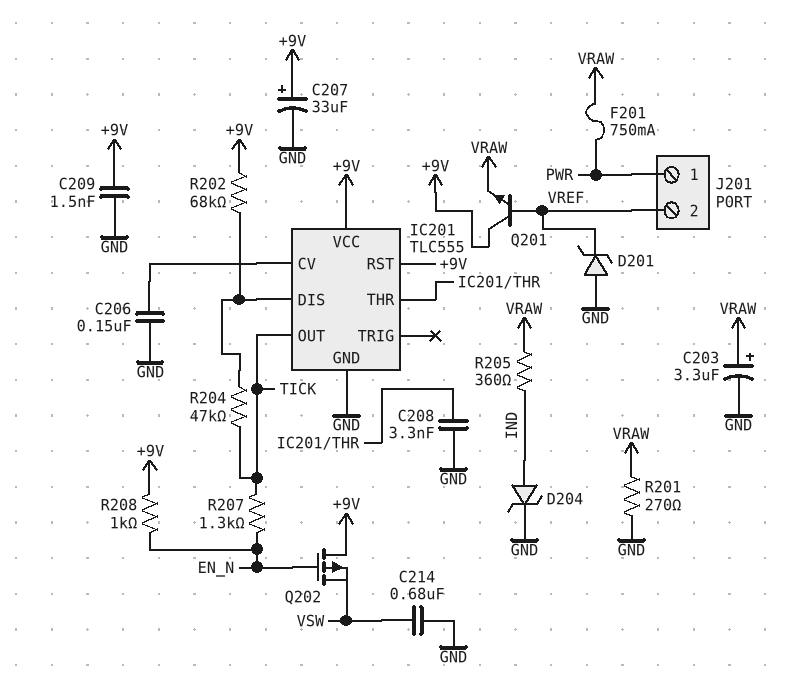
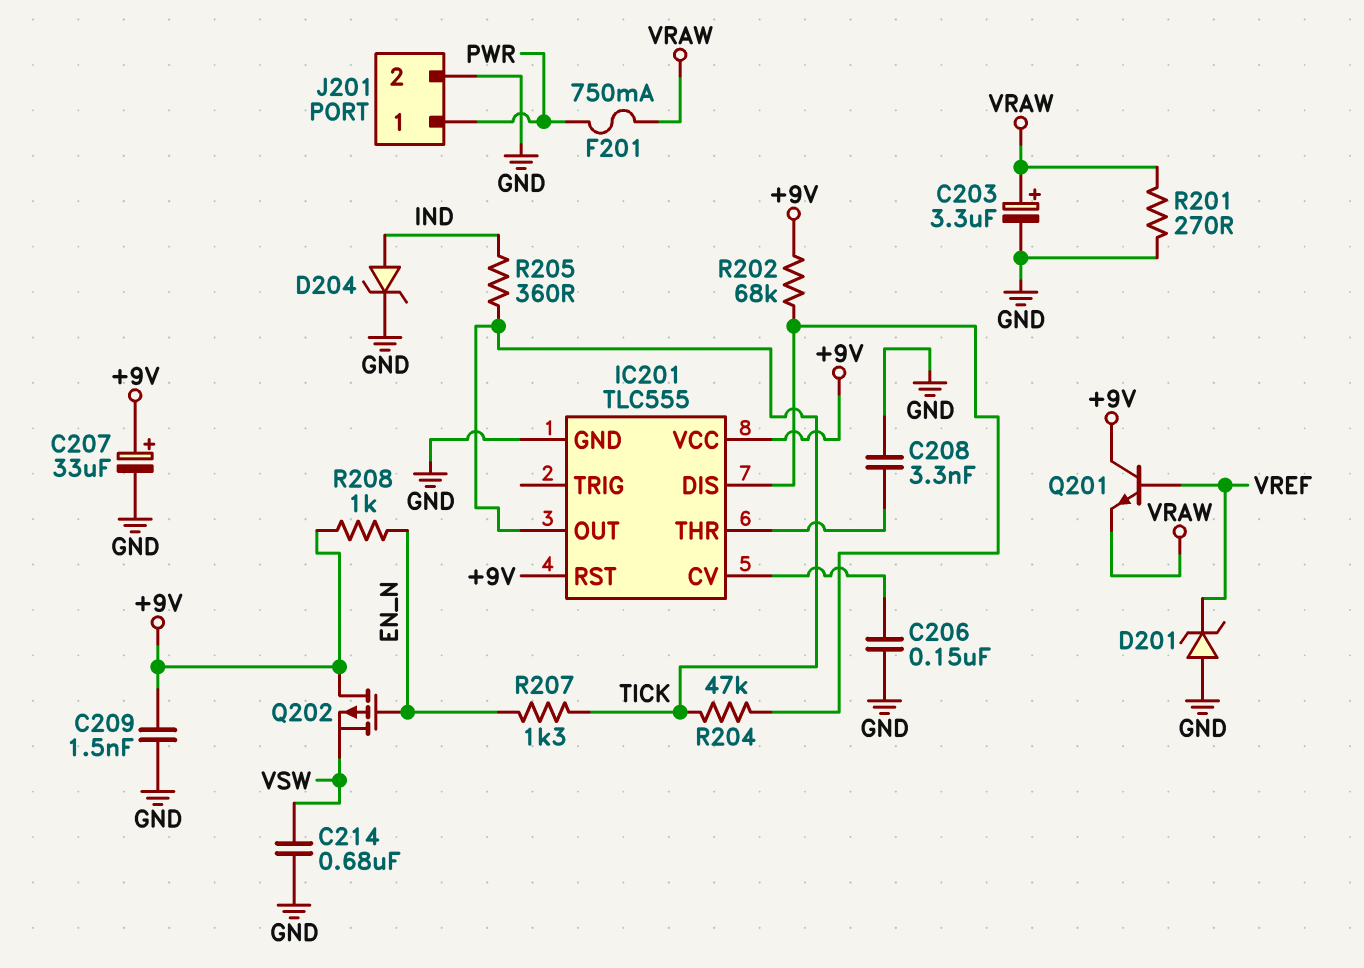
J201 pin 2: VREF -> GND
R205: 360 (IND, VRAW) -> 360 (IND, TICK)

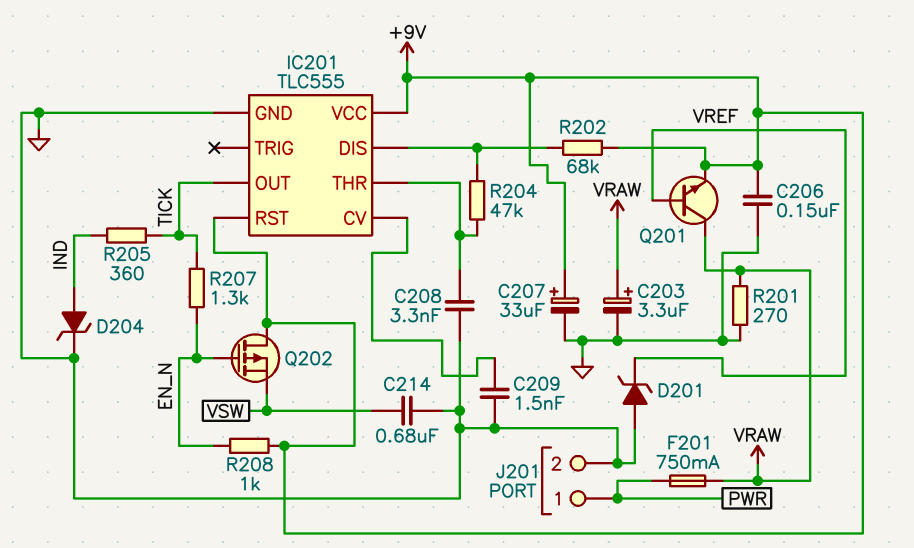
C206: 150nF (GND, IC201/CV) -> 150nF (+9V, GND)
C209: 1.5nF (+9V, GND) -> 1.5nF (GND, IC201/CV)
Q201: NPN (B VREF, C +9V, E VRAW) -> NPN (B VREF, C VRAW, E +9V)
R204: 47k (IC201/DIS, TICK) -> 47k (IC201/DIS, IC201/THR)

